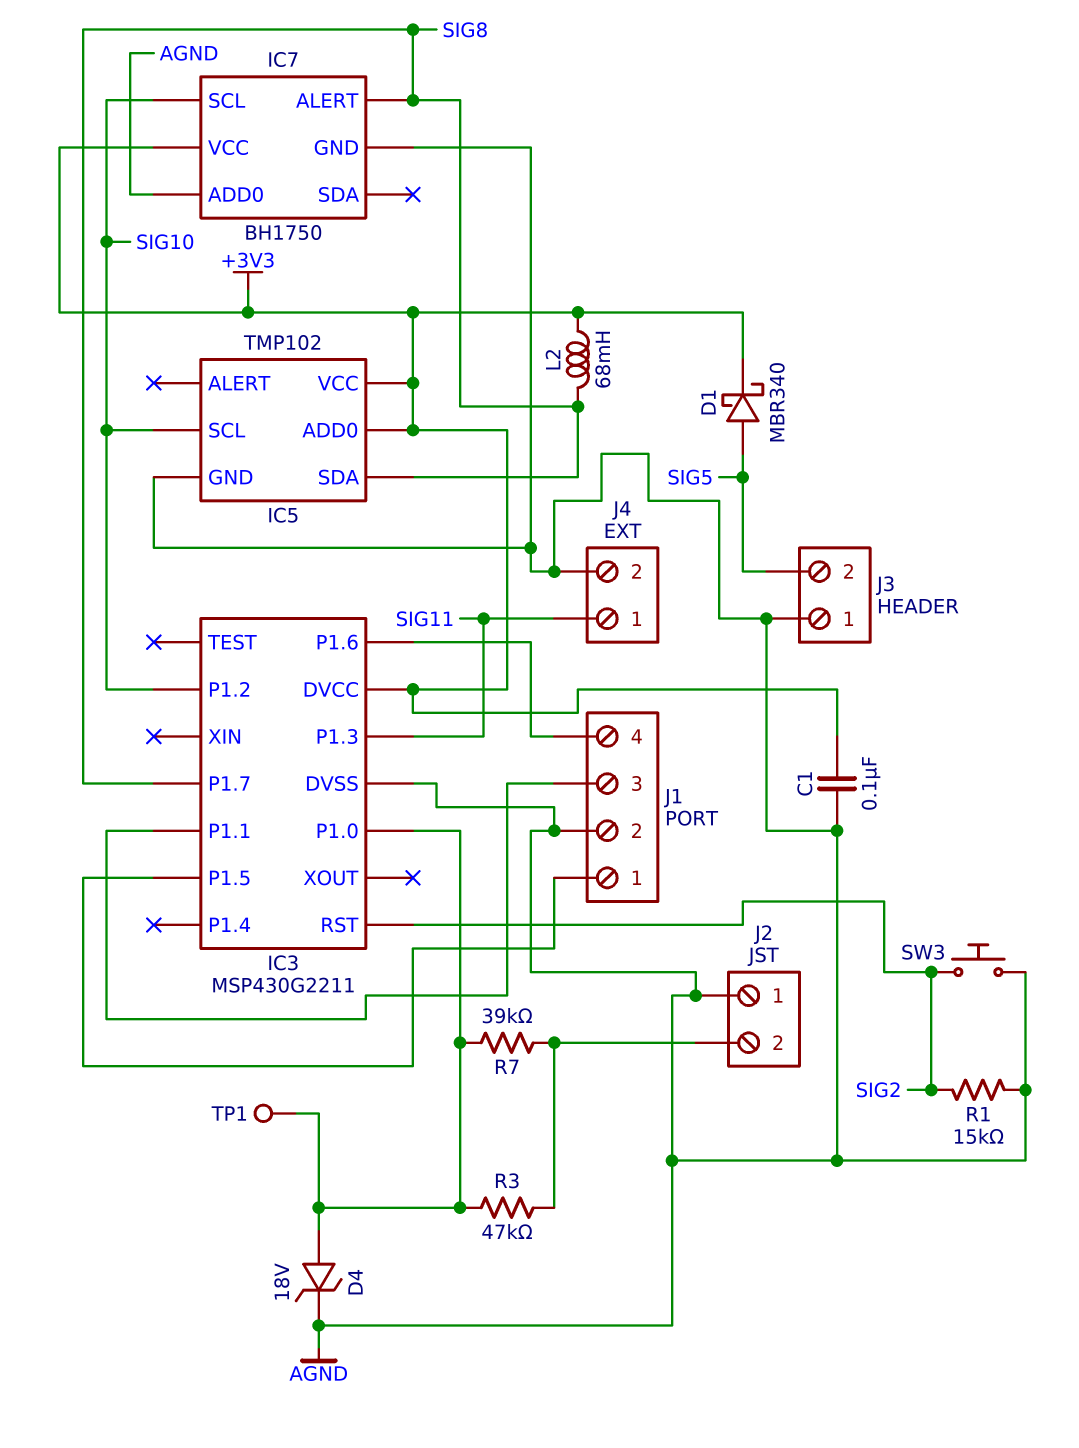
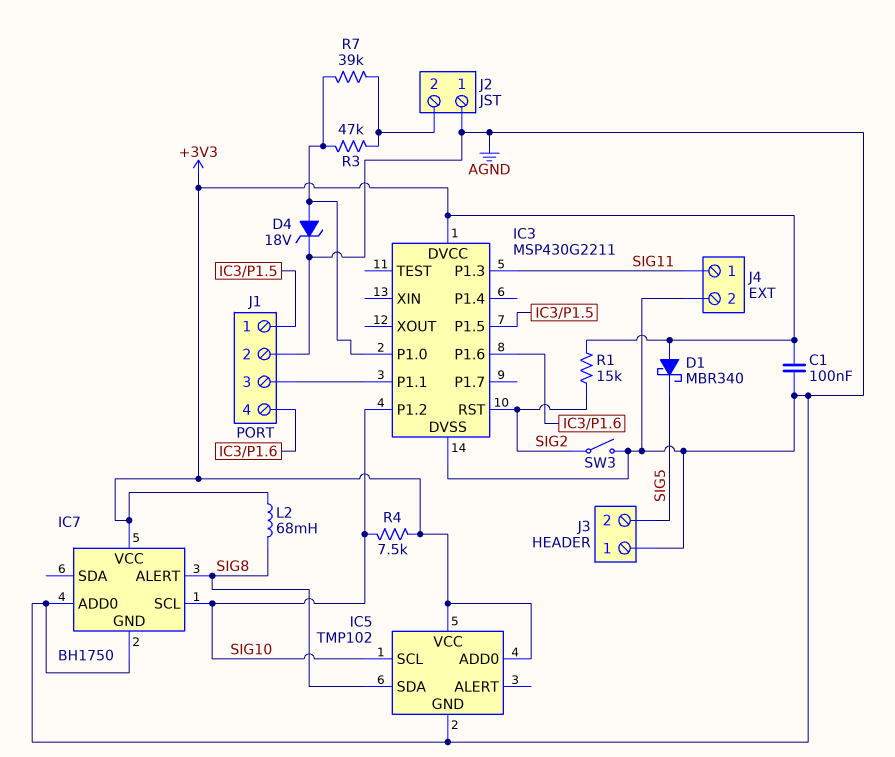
D1: schottky MBR340 (A SIG5, K +3V3) -> schottky MBR340 (A +3V3, K SIG5)
IC3 pin P1.7: SIG8 -> none
R1: 15k (AGND, SIG2) -> 15k (+3V3, SIG2)
R4: none -> 7.5k (+3V3, SIG10)
SW3: button (AGND, SIG2) -> switch (AGND, SIG2)
TP1: test point (IC3/P1.0) -> none

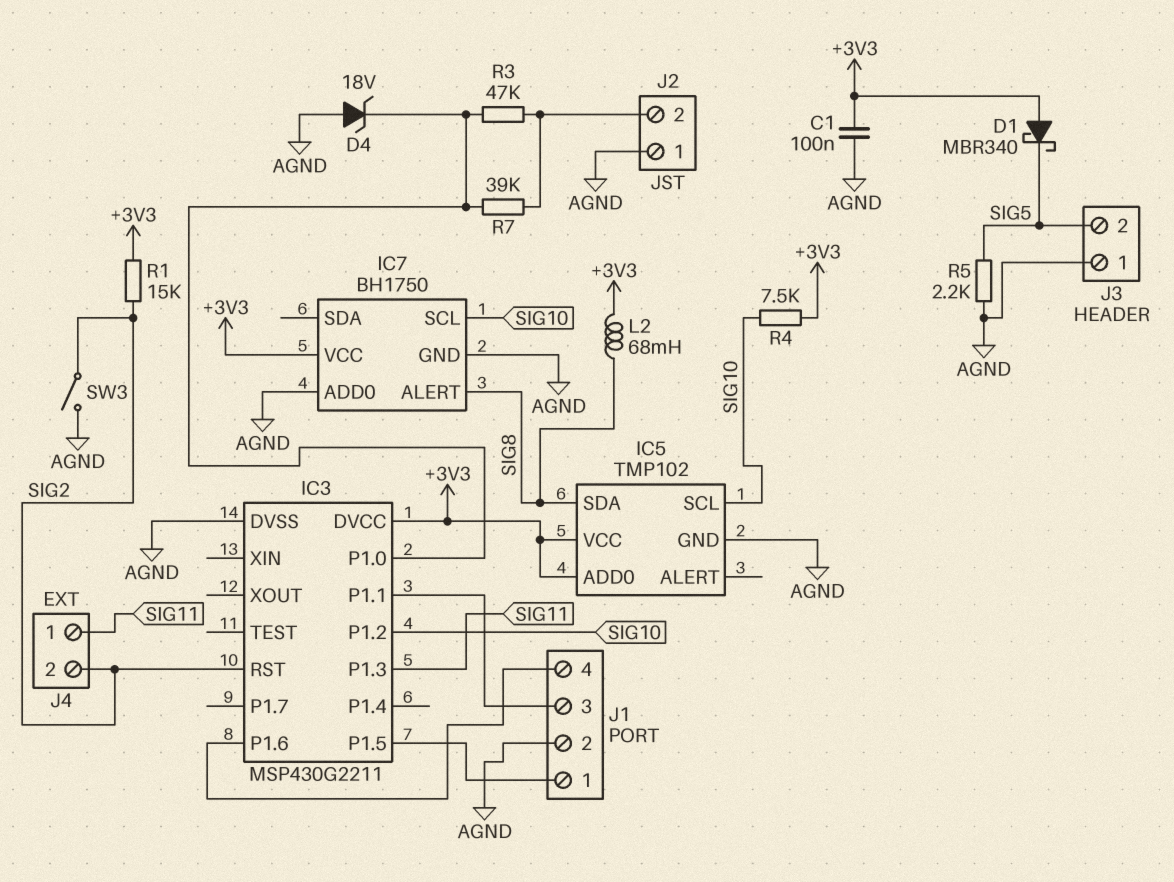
D4: zener 18V (A IC3/P1.0, K AGND) -> zener 18V (A AGND, K IC3/P1.0)
J4 pin 2: AGND -> SIG2
R5: none -> 2.2k (AGND, SIG5)

